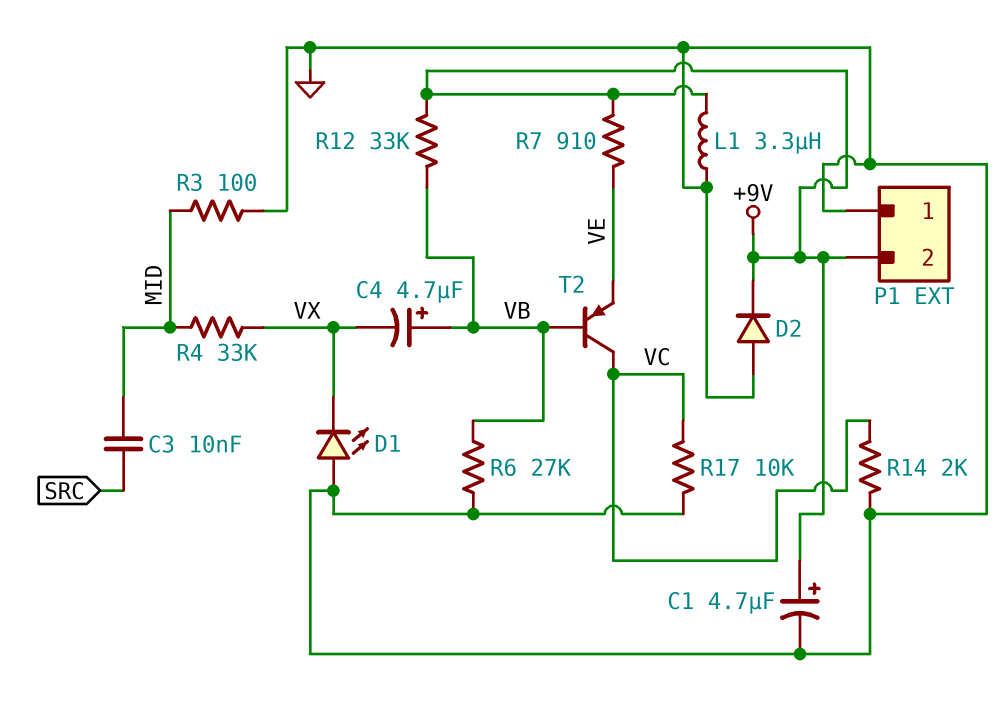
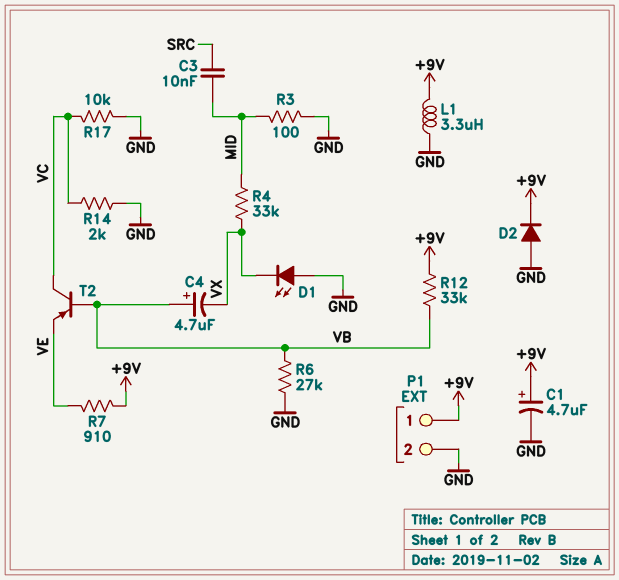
P1 pin 1: GND -> +9V
P1 pin 2: +9V -> GND

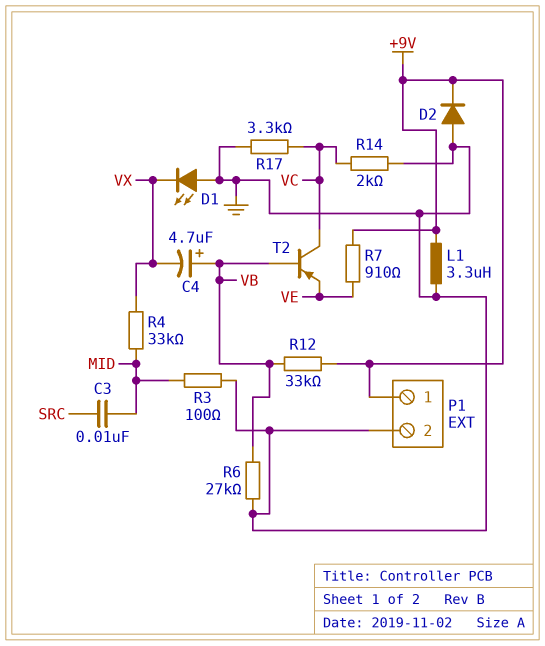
C1: 4.7uF (plus +9V, minus GND) -> none
R17: 10k (GND, VC) -> 3.3k (GND, VC)

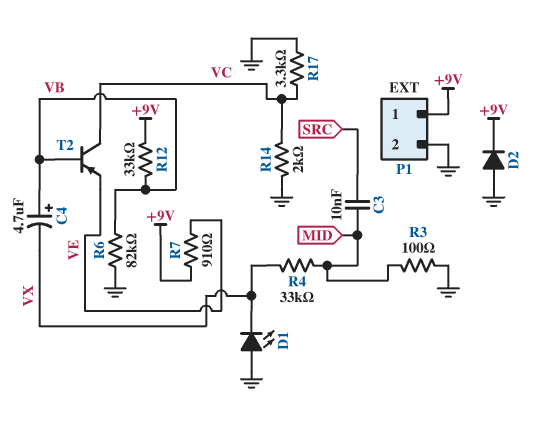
L1: 3.3uH (+9V, GND) -> none
R6: 27k (GND, VB) -> 82k (GND, VB)

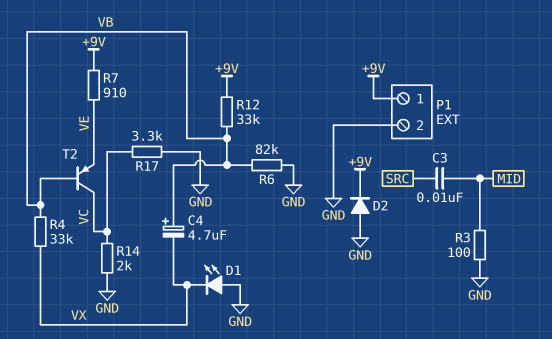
R4: 33k (MID, VX) -> 33k (VB, VX)

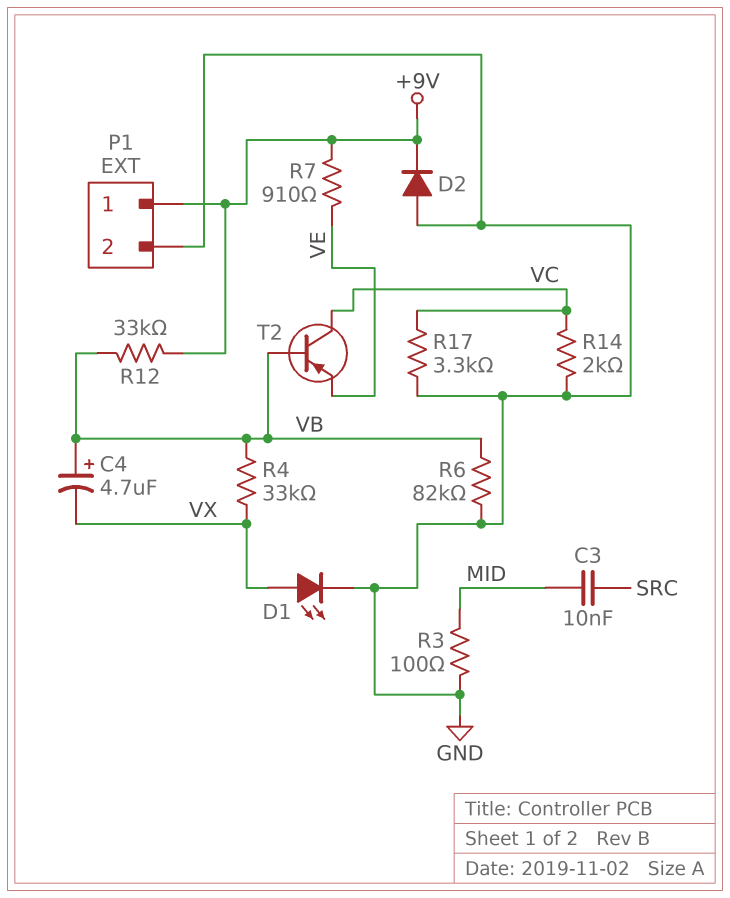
D1: LED (A GND, K VX) -> LED (A VX, K GND)

